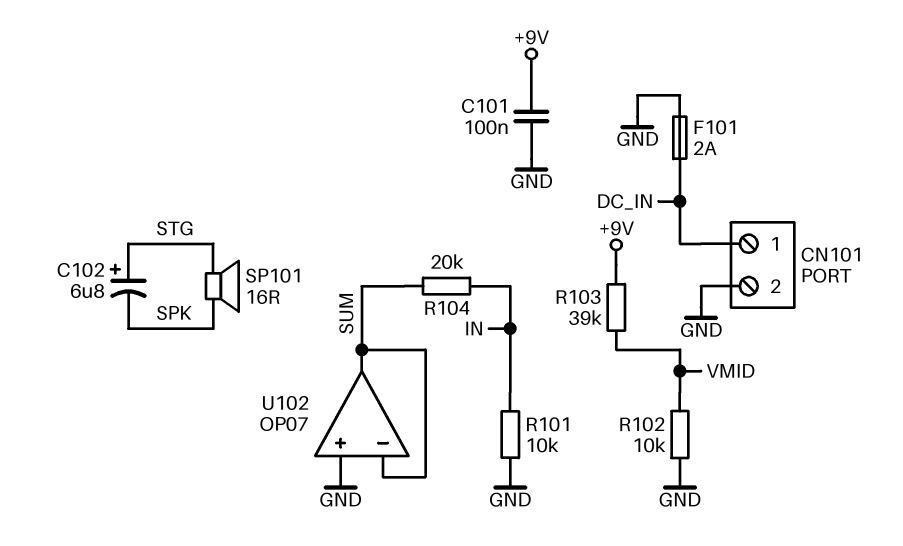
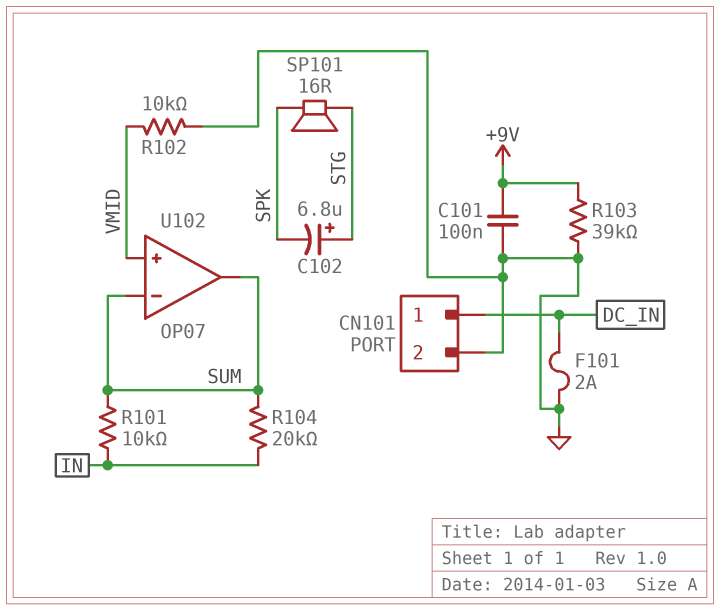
R101: 10k (GND, IN) -> 10k (IN, SUM)
R103: 39k (+9V, VMID) -> 39k (+9V, GND)
U102 pin in+: GND -> VMID

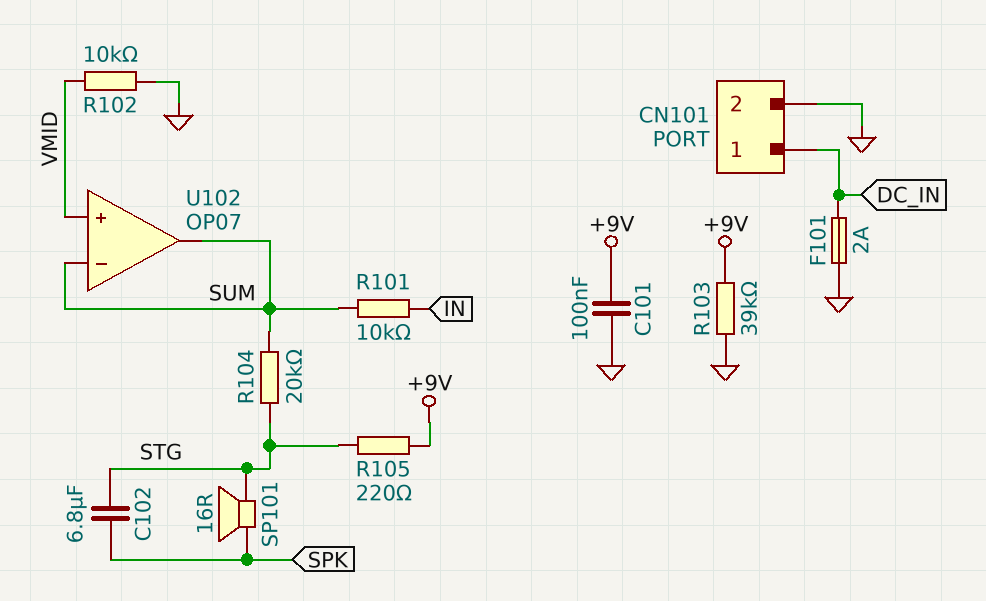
C102: 6.8uF (plus STG, minus SPK) -> 6.8uF (SPK, STG)
R104: 20k (IN, SUM) -> 20k (STG, SUM)
R105: none -> 220 (+9V, STG)

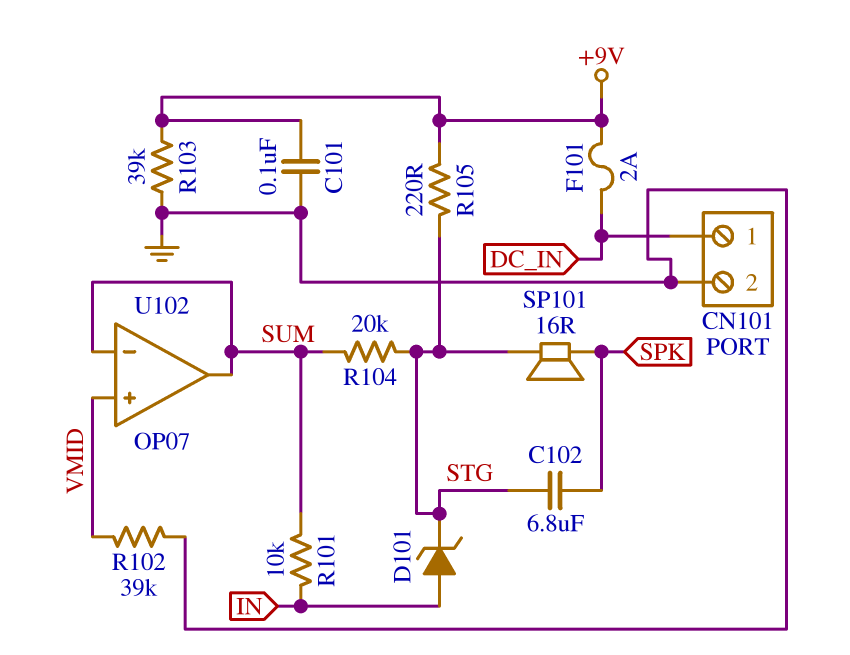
D101: none -> zener (A IN, K STG)
F101: 2A (DC_IN, GND) -> 2A (+9V, DC_IN)
R102: 10k (GND, VMID) -> 39k (GND, VMID)

